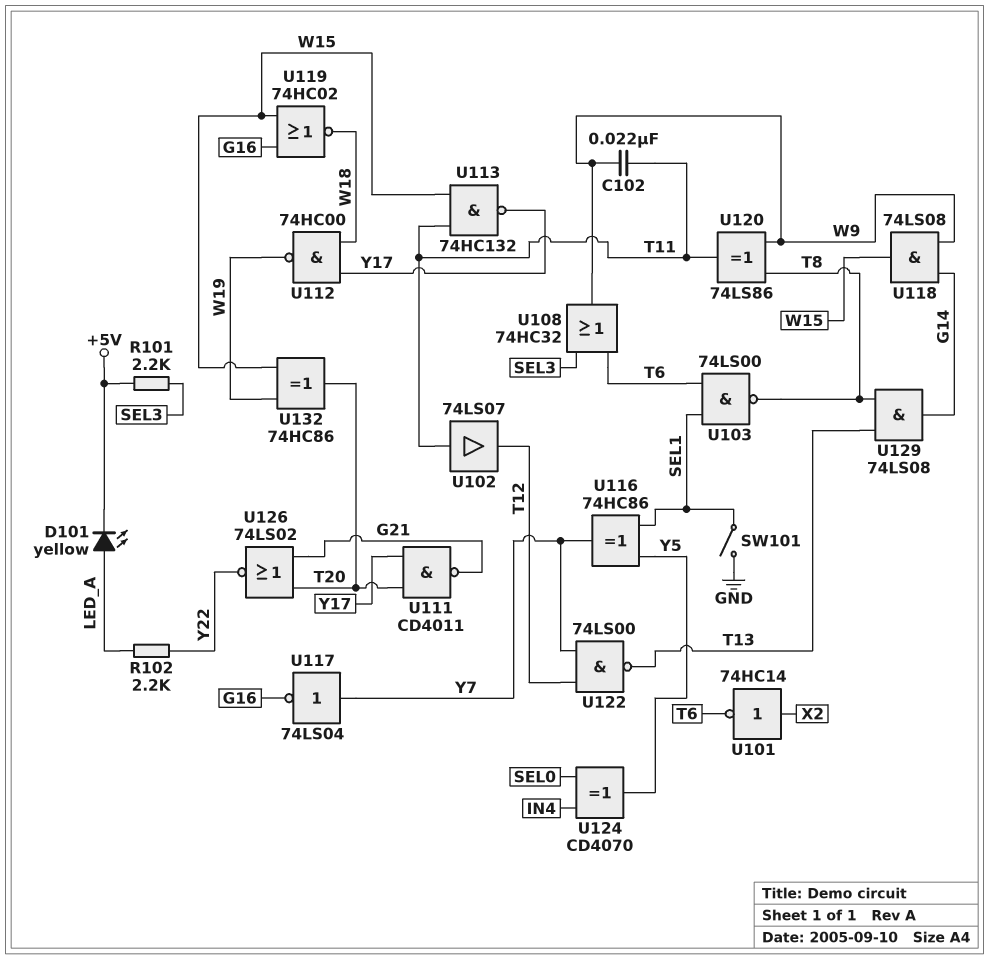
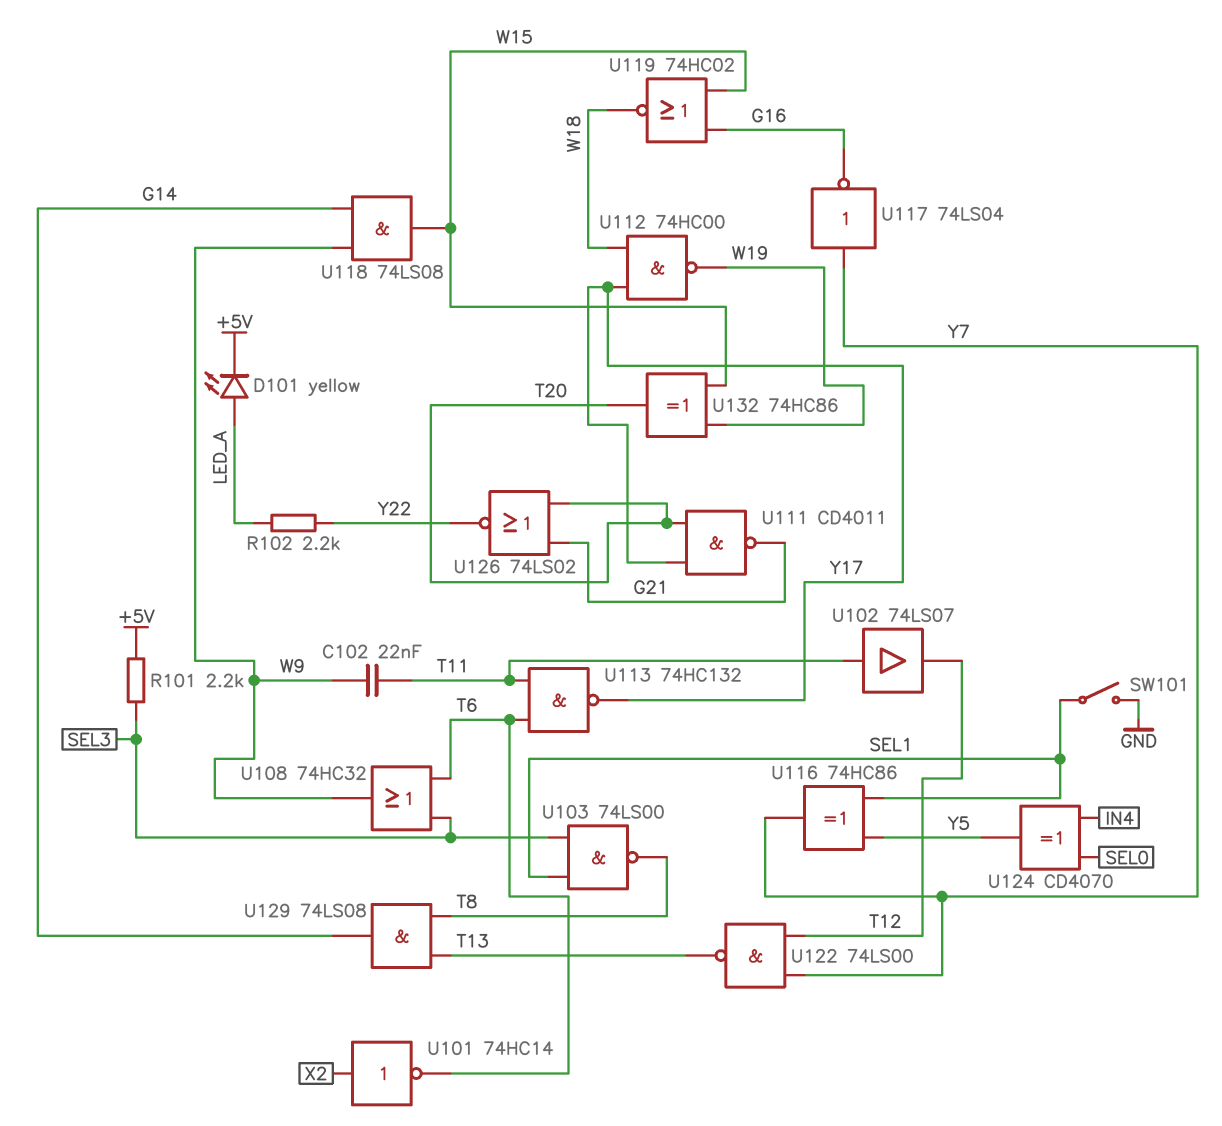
U103: NAND 74LS00 (in SEL1, in T6, out T8) -> NAND 74LS00 (in SEL1, in SEL3, out T8)
U113: NAND 74HC132 (in T11, in W15, out Y17) -> NAND 74HC132 (in T6, in T11, out Y17)
U120: XOR 74LS86 (in T8, in W9, out T11) -> none

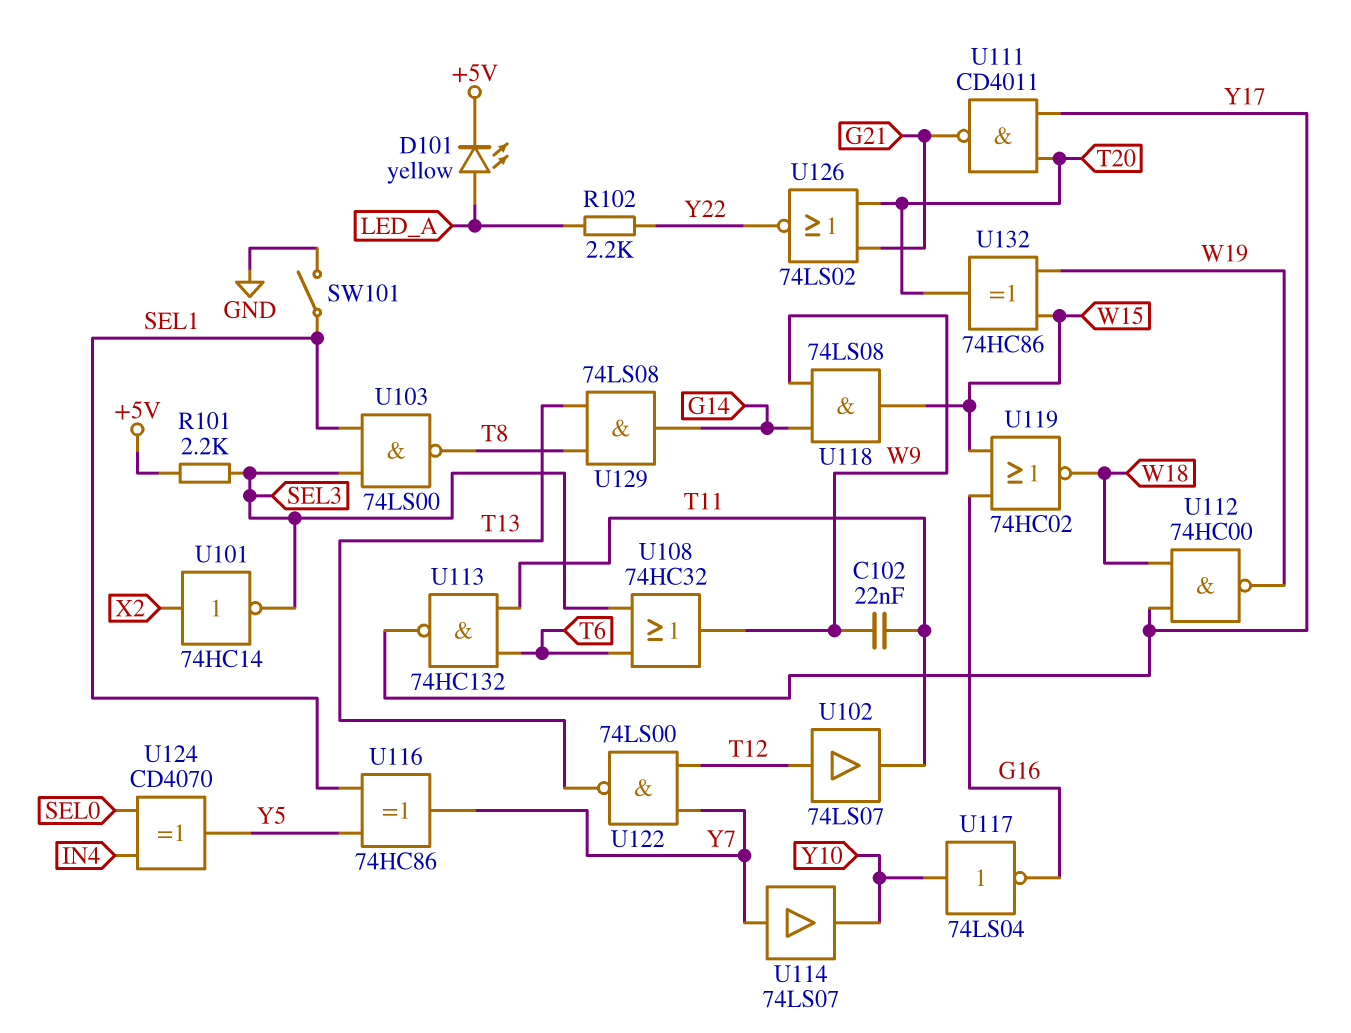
U101: NOT 74HC14 (in X2, out T6) -> NOT 74HC14 (in X2, out SEL3)
U102: buffer 74LS07 (in T11, out T12) -> buffer 74LS07 (in T12, out T11)
U114: none -> buffer 74LS07 (in Y7, out Y10)
U117: NOT 74LS04 (in Y7, out G16) -> NOT 74LS04 (in Y10, out G16)

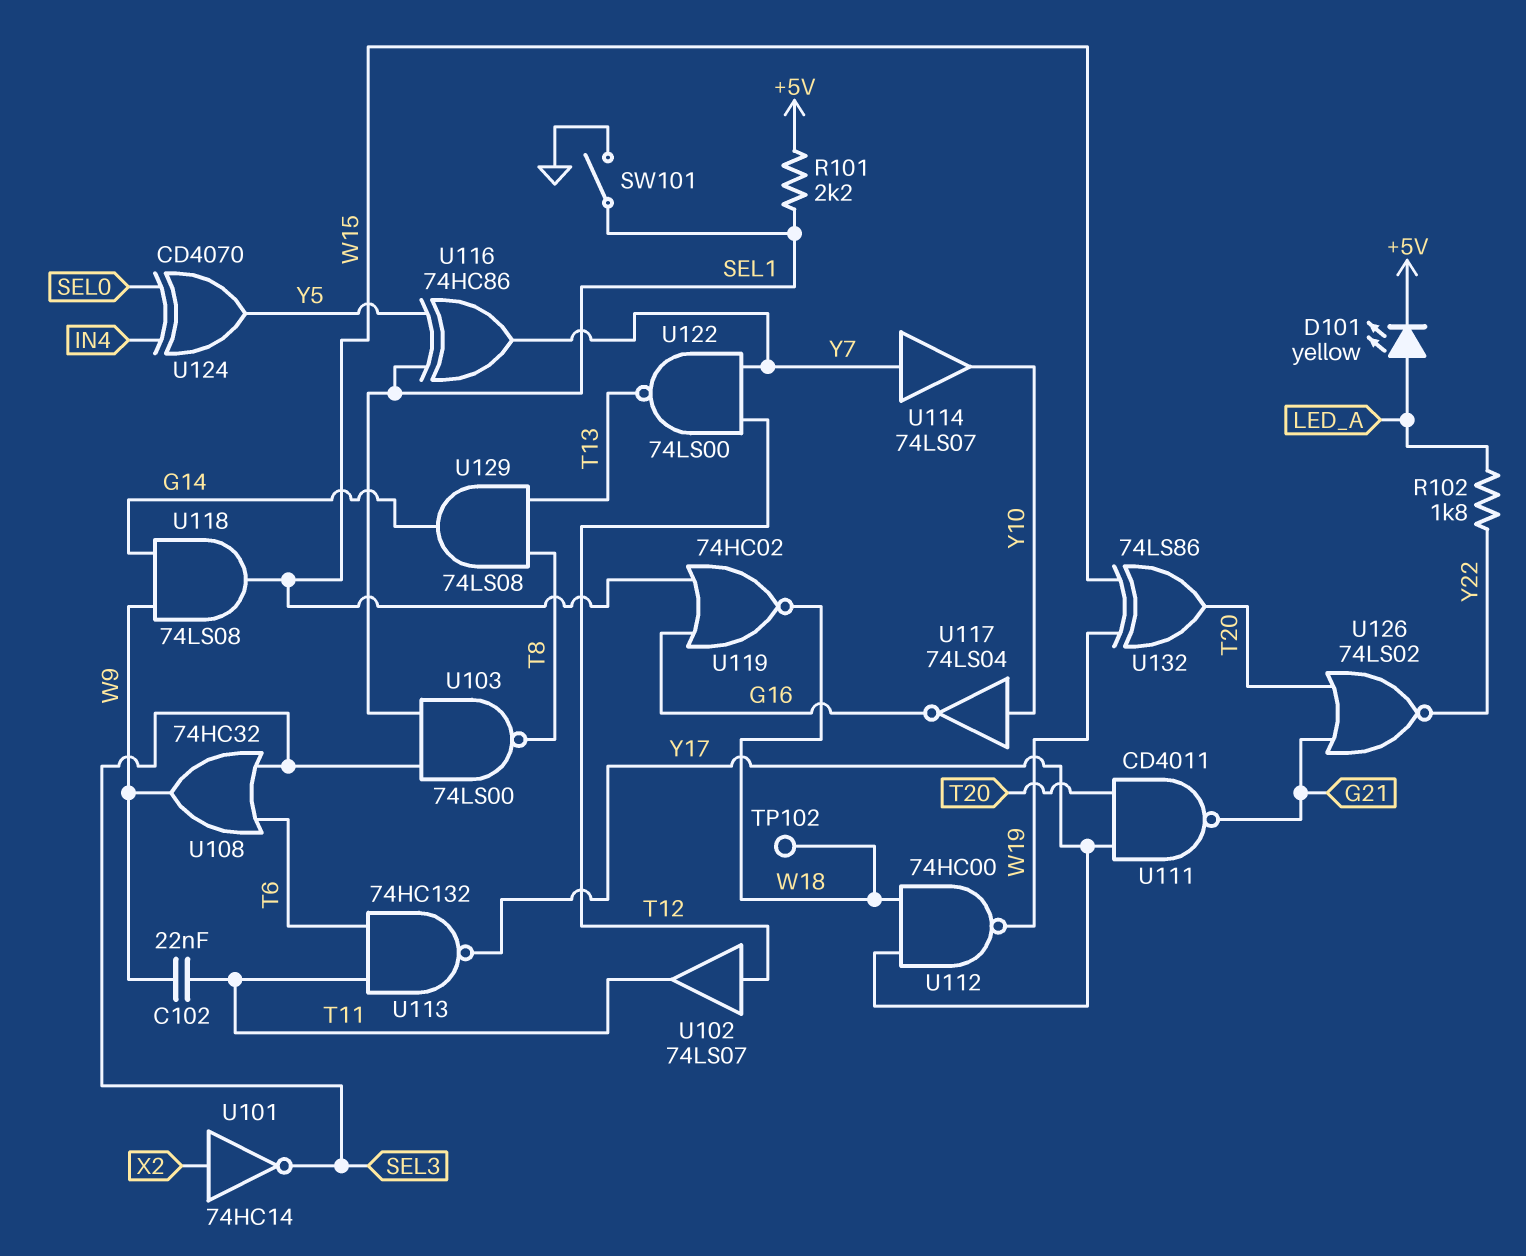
R101: 2.2k (+5V, SEL3) -> 2.2k (+5V, SEL1)
R102: 2.2k (LED_A, Y22) -> 1.8k (LED_A, Y22)
TP102: none -> test point (W18)
U132: XOR 74HC86 (in W15, in W19, out T20) -> XOR 74LS86 (in W15, in W19, out T20)

